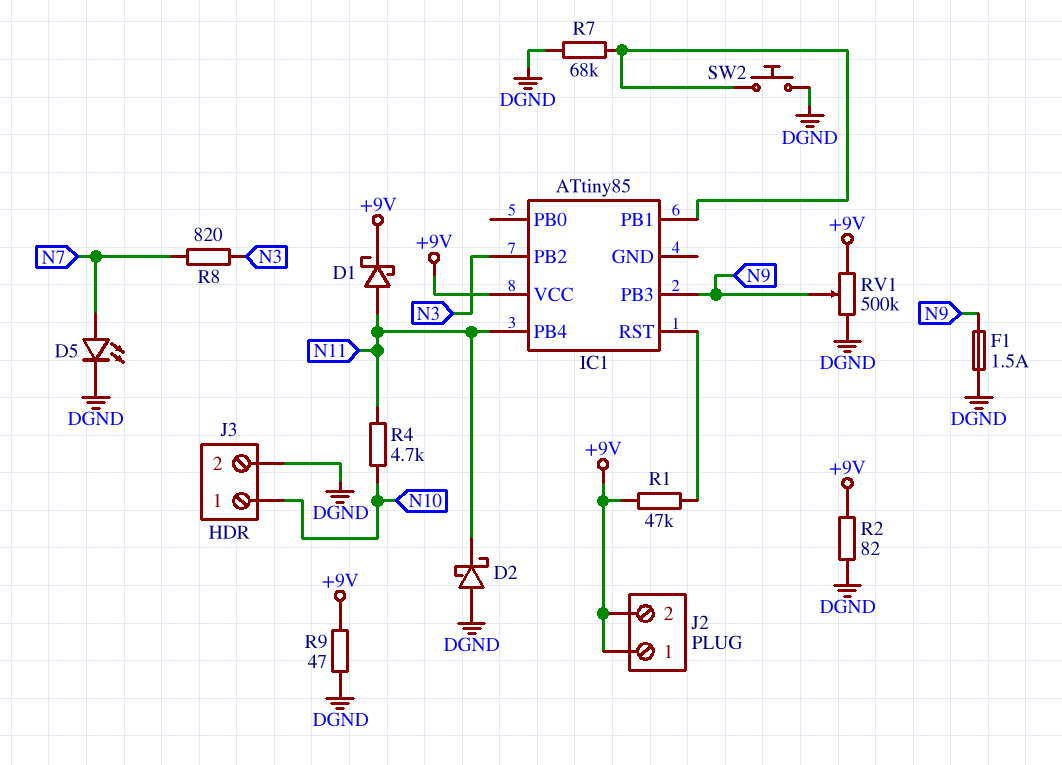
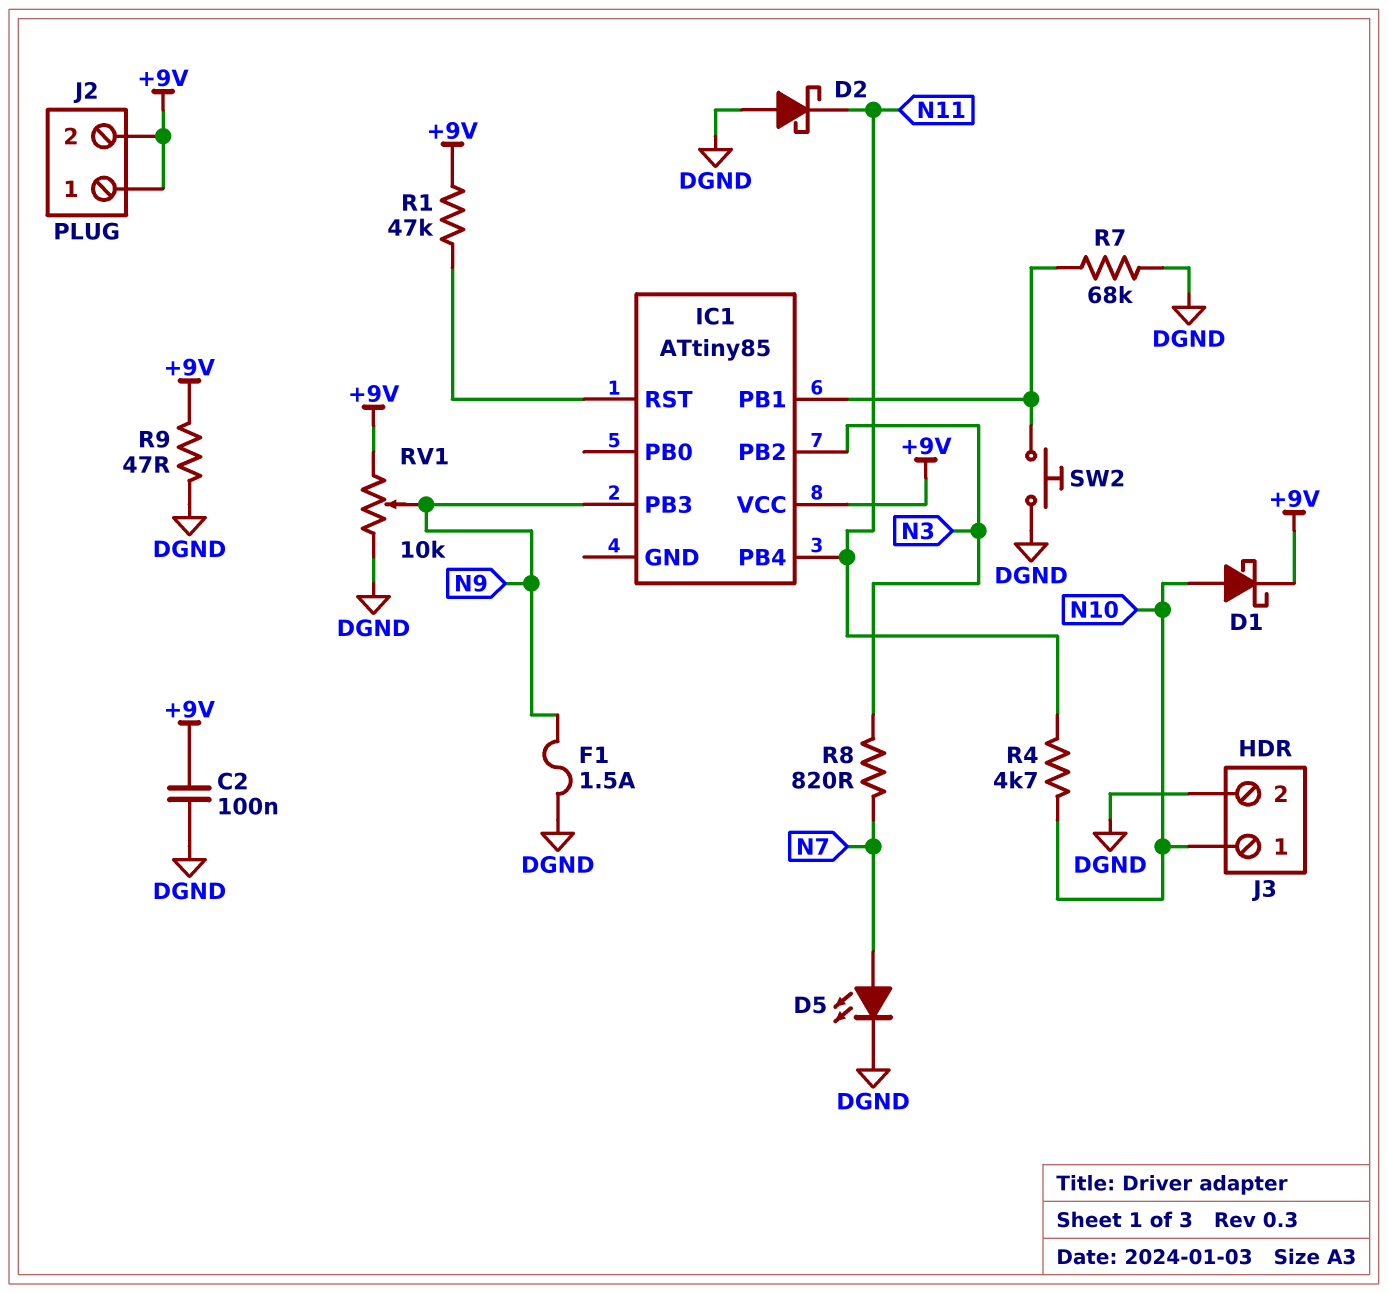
C2: none -> 100nF (+9V, DGND)
D1: schottky (A N11, K +9V) -> schottky (A N10, K +9V)
R2: 82 (+9V, DGND) -> none
RV1: 500k (+9V, DGND, wiper N9) -> 10k (+9V, DGND, wiper N9)

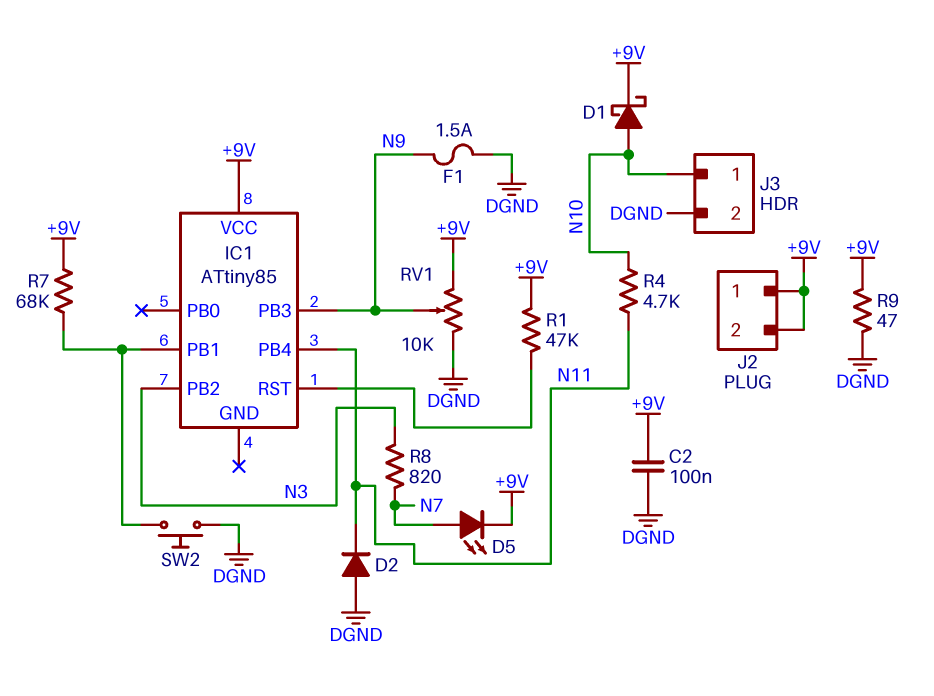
D2: schottky (A DGND, K N11) -> diode (A DGND, K N11)
D5: LED (A N7, K DGND) -> LED (A N7, K +9V)
R7: 68k (DGND, IC1/PB1) -> 68k (+9V, IC1/PB1)

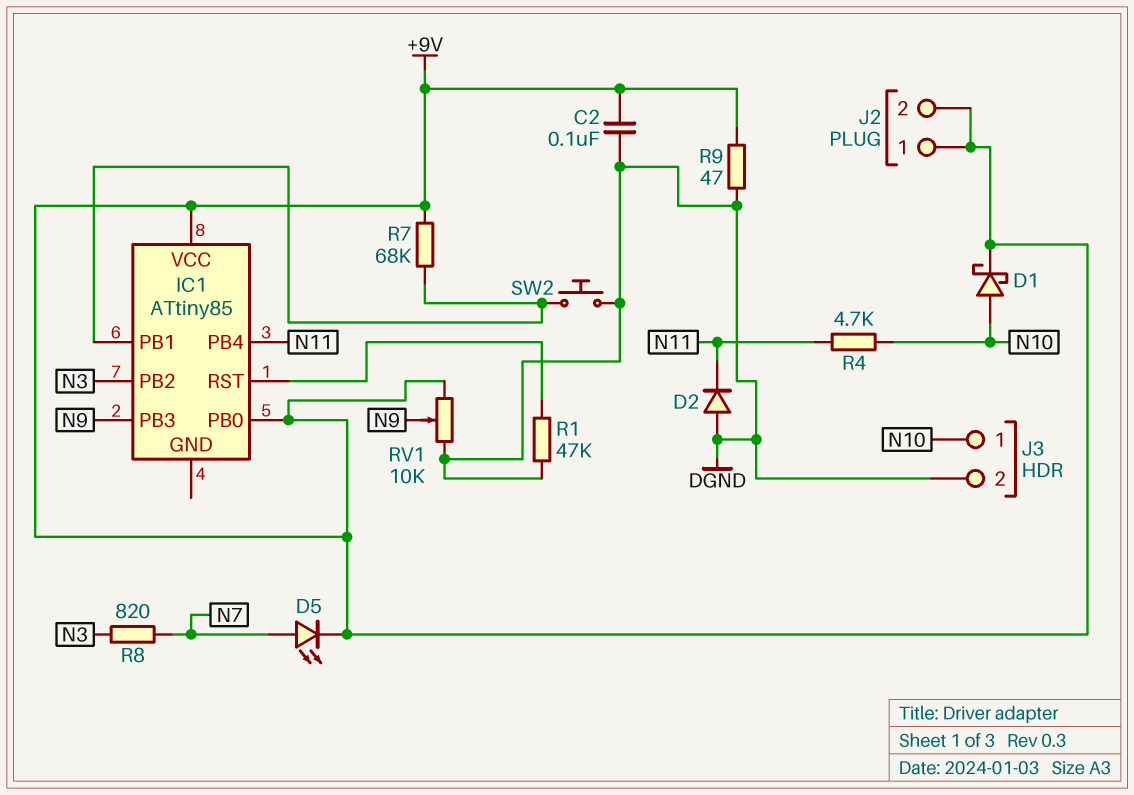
F1: 1.5A (DGND, N9) -> none
IC1 pin PB0: none -> +9V
R1: 47k (+9V, IC1/RST) -> 47k (DGND, IC1/RST)

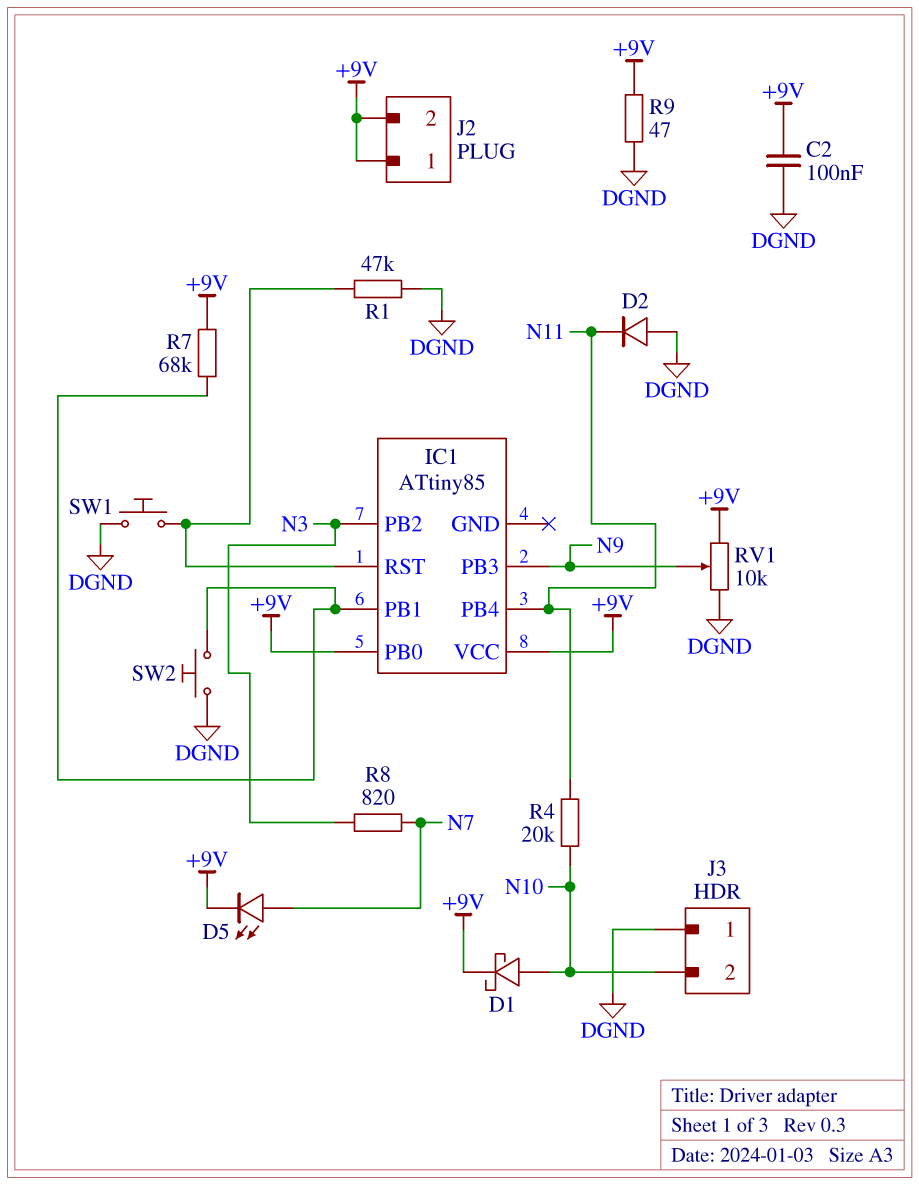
J3 pin 1: N10 -> DGND
J3 pin 2: DGND -> N10
R4: 4.7k (N10, N11) -> 20k (N10, N11)
SW1: none -> button (DGND, IC1/RST)

